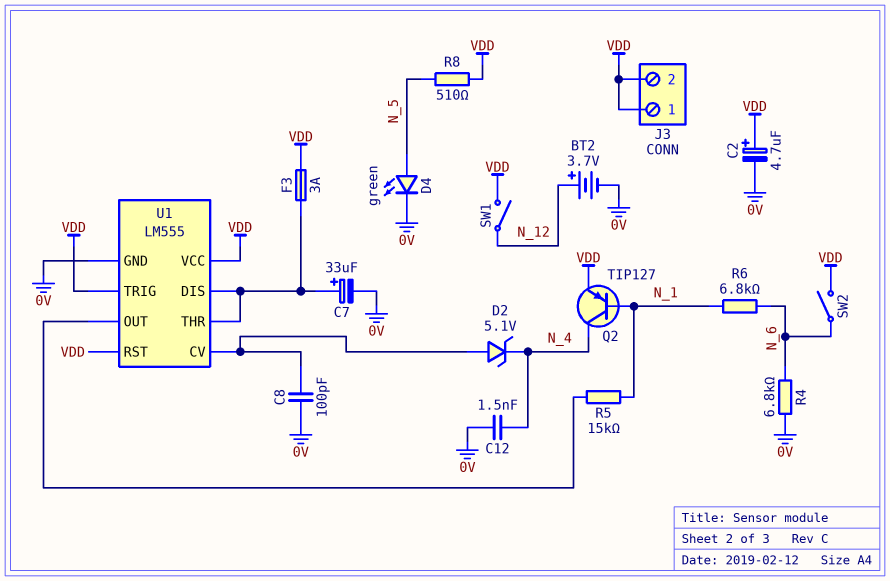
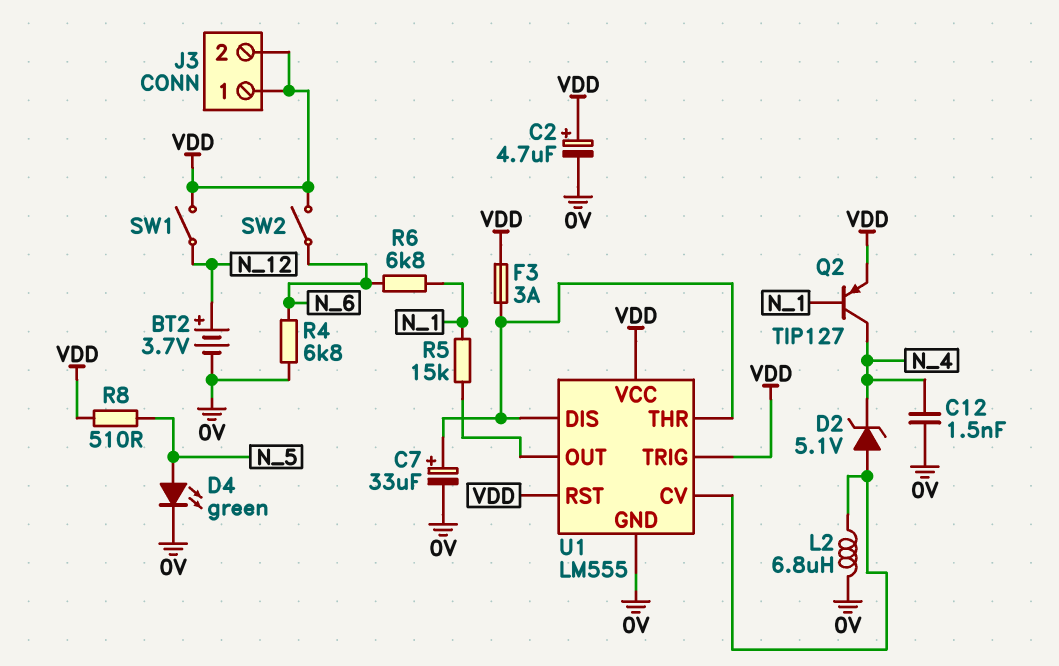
C8: 100pF (0V, U1/CV) -> none
L2: none -> 6.8uH (0V, U1/CV)

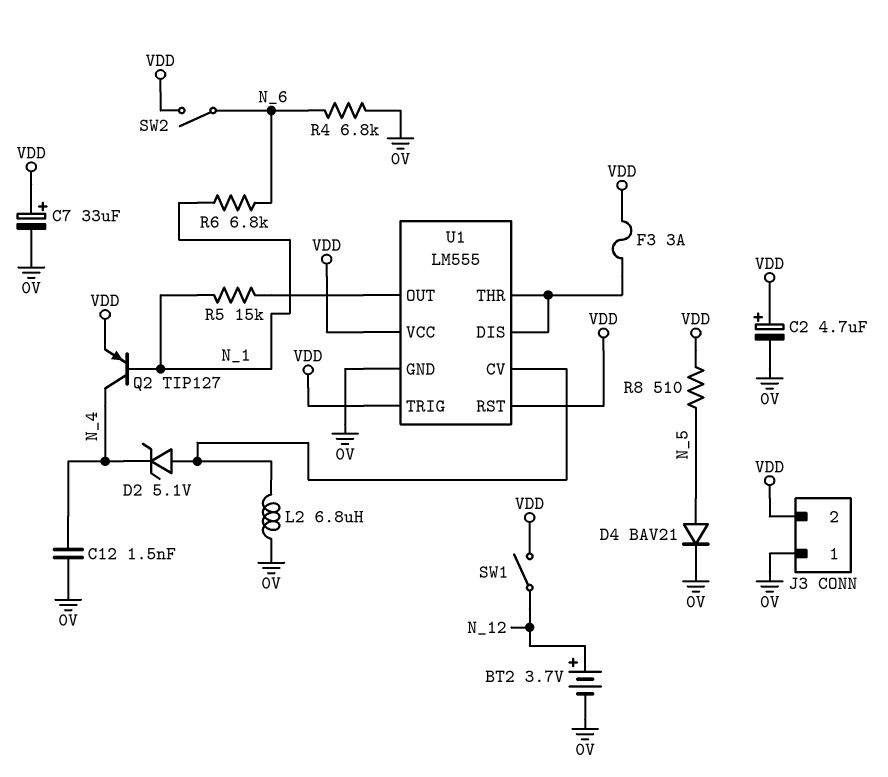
C7: 33uF (plus U1/DIS, minus 0V) -> 33uF (plus VDD, minus 0V)
D4: LED green (A N_5, K 0V) -> diode BAV21 (A N_5, K 0V)
J3 pin 1: VDD -> 0V

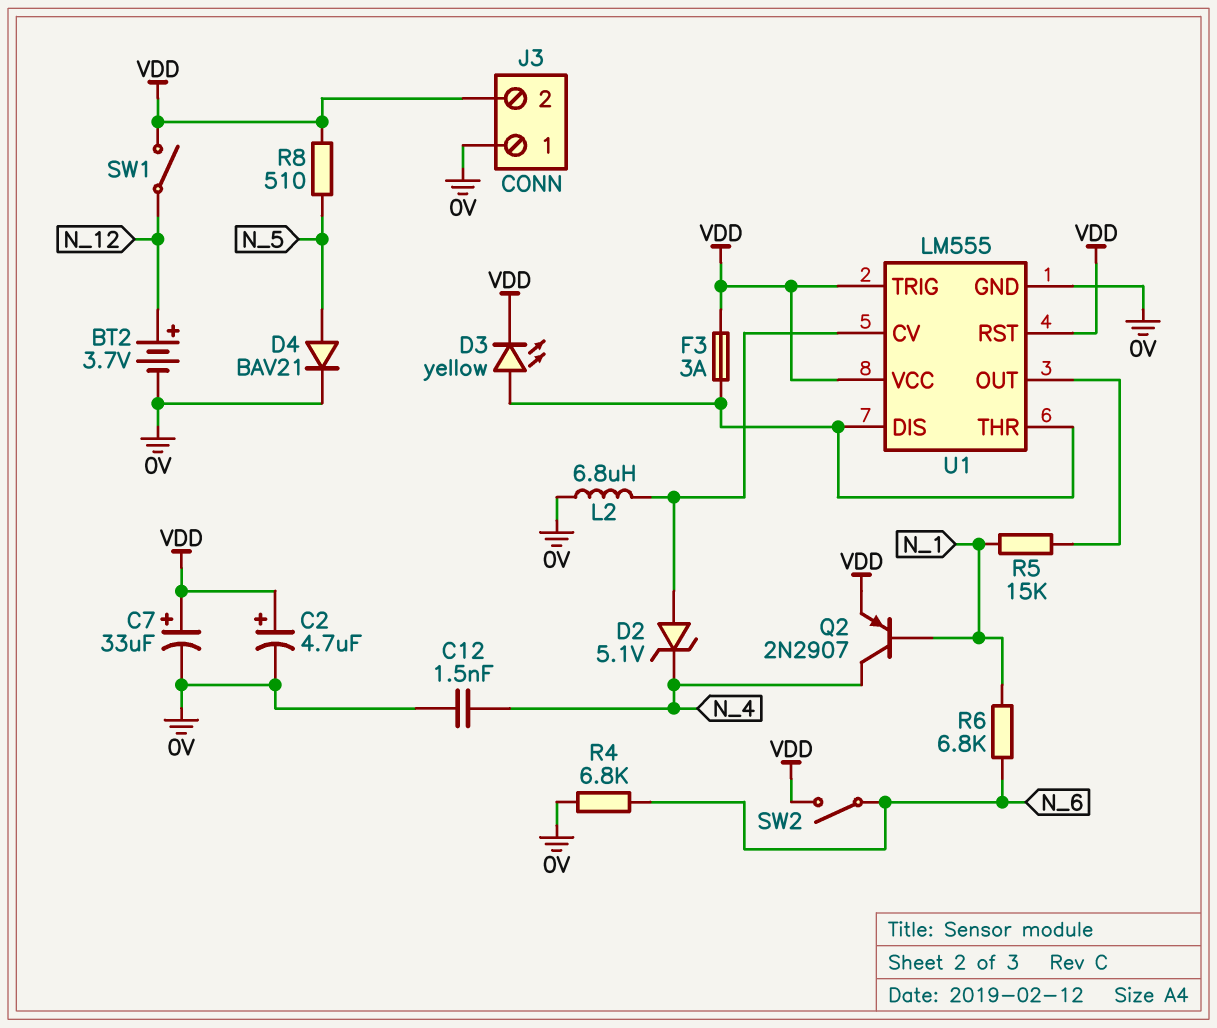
D3: none -> LED yellow (A U1/DIS, K VDD)
Q2: PNP TIP127 (B N_1, C N_4, E VDD) -> PNP 2N2907 (B N_1, C N_4, E VDD)

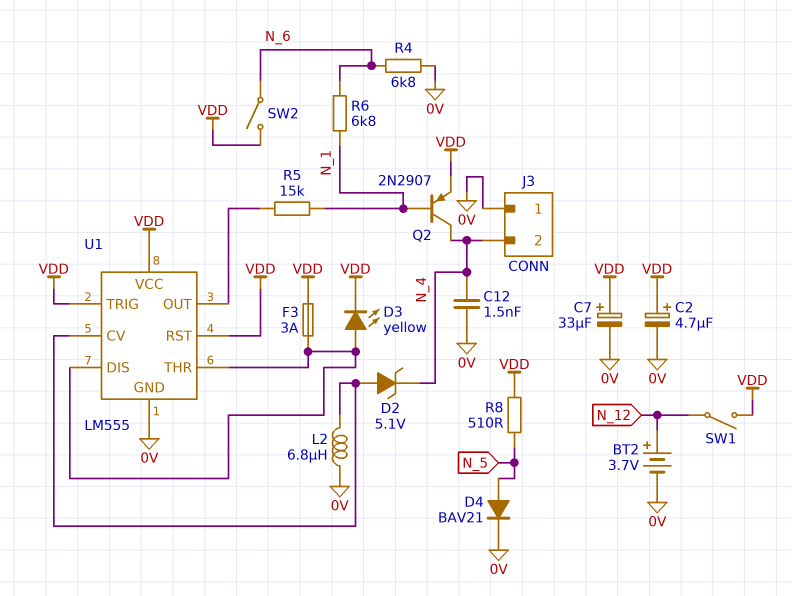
J3 pin 2: VDD -> N_4

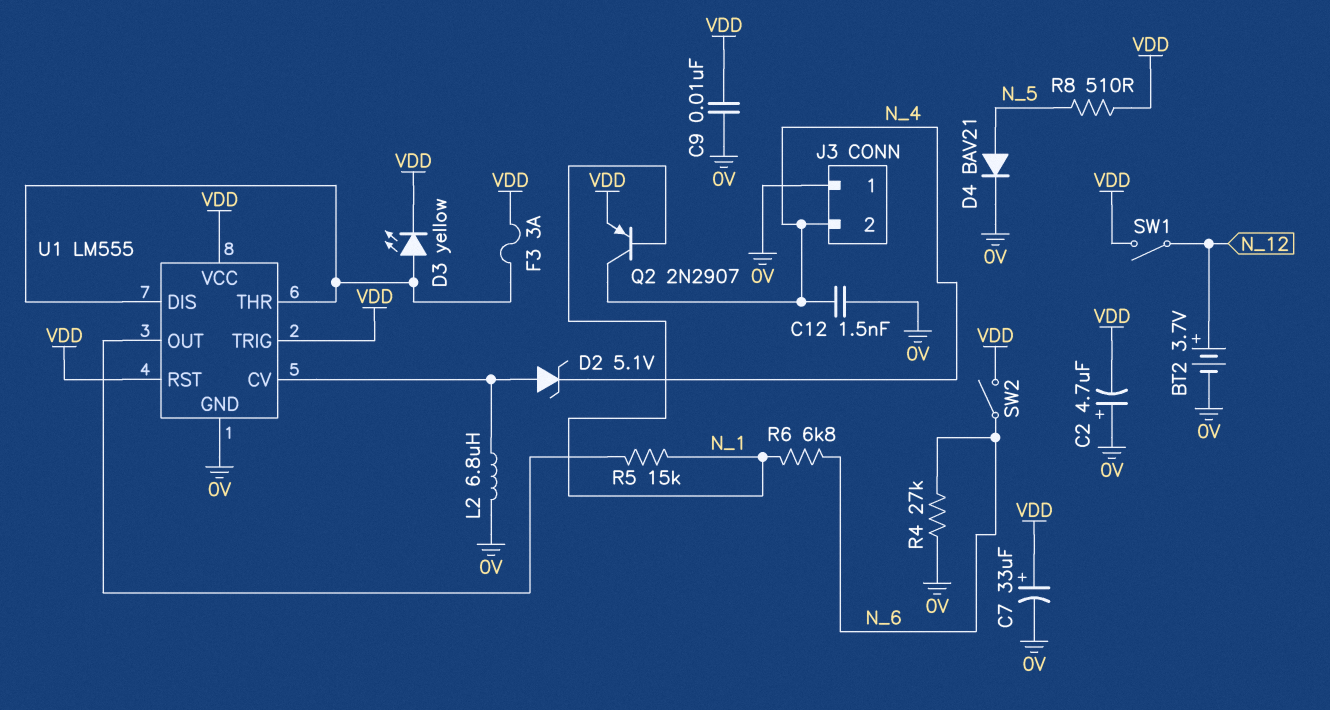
C2: 4.7uF (plus VDD, minus 0V) -> 4.7uF (plus 0V, minus VDD)
C9: none -> 10nF (0V, VDD)
R4: 6.8k (0V, N_6) -> 27k (0V, N_6)

